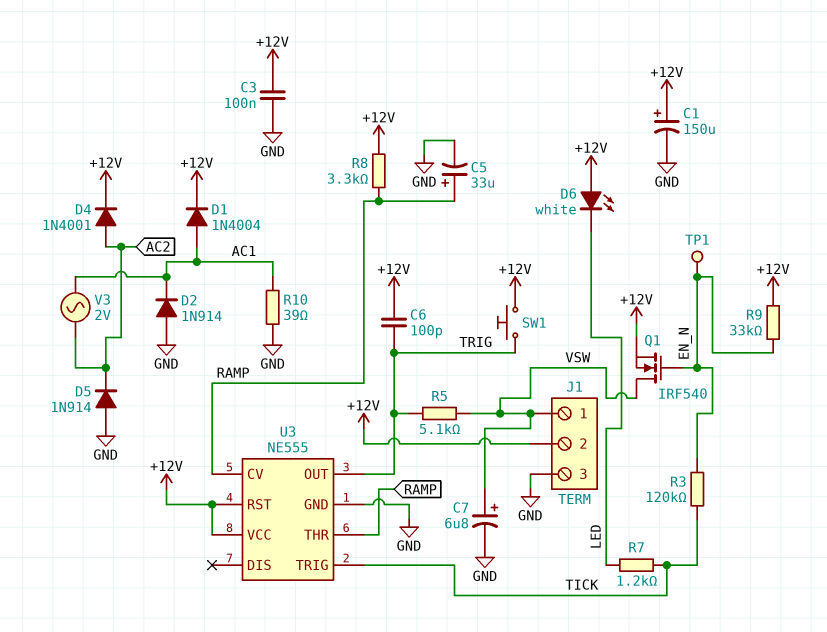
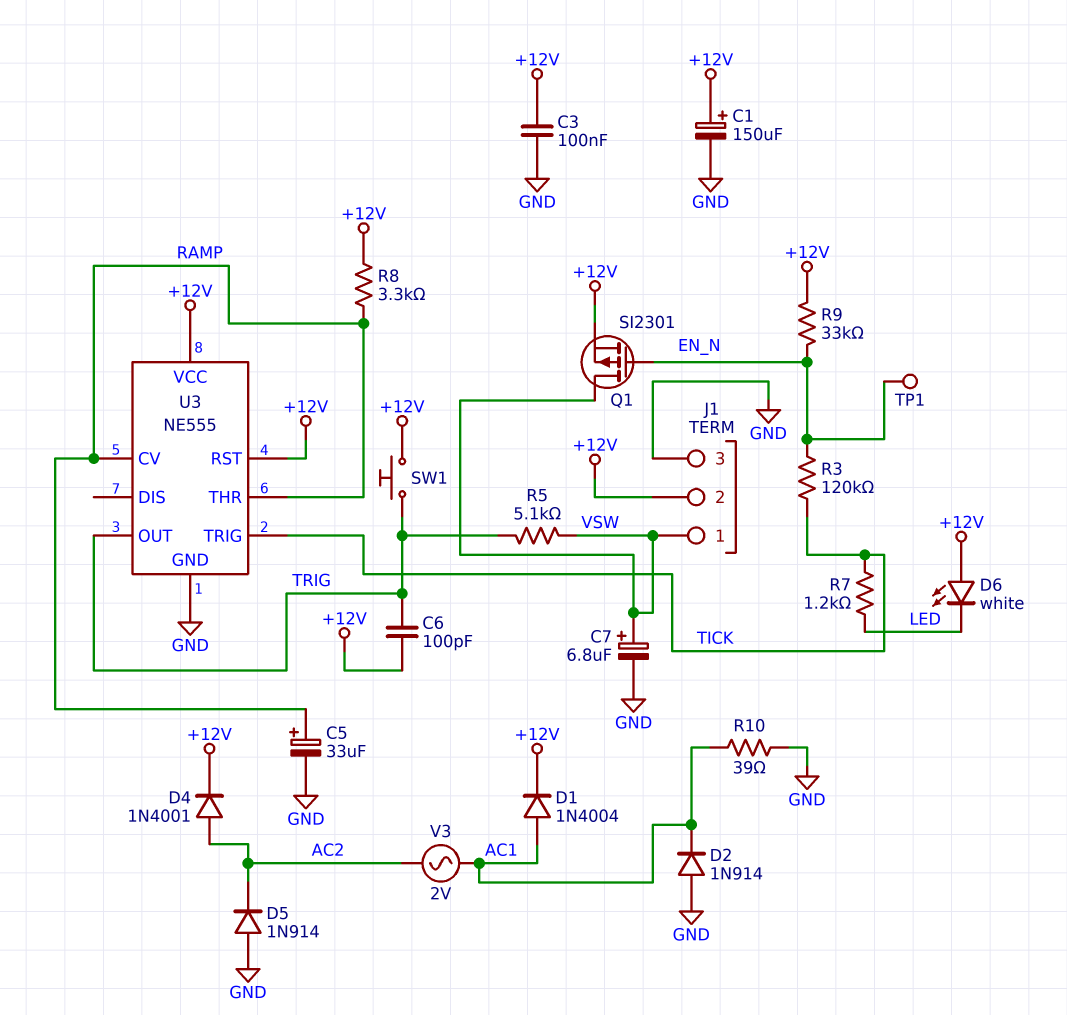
Q1: NMOS IRF540 (G EN_N, D VSW, S +12V) -> PMOS SI2301 (G EN_N, D VSW, S +12V)

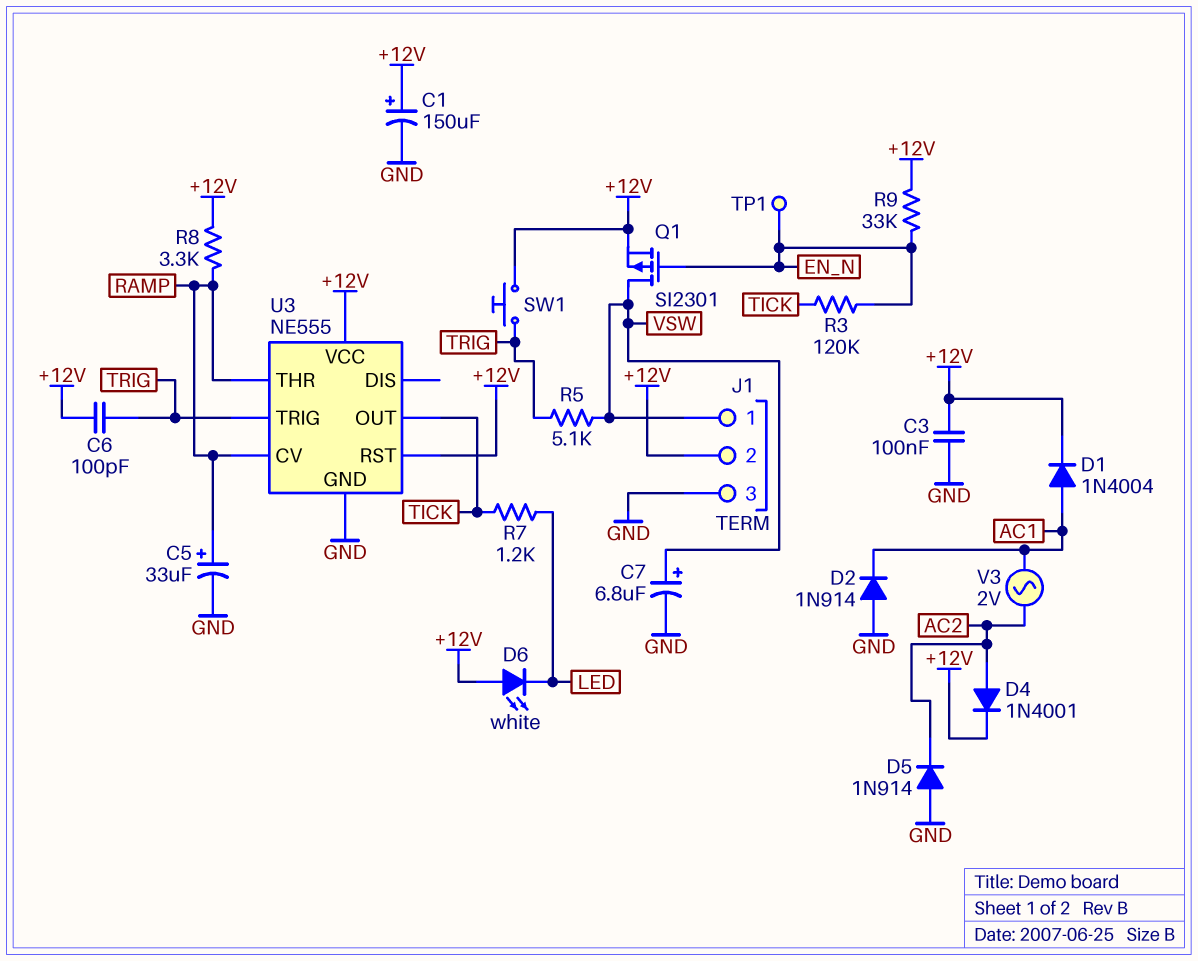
R10: 39 (AC1, GND) -> none
U3 pin OUT: TRIG -> TICK
U3 pin TRIG: TICK -> TRIG

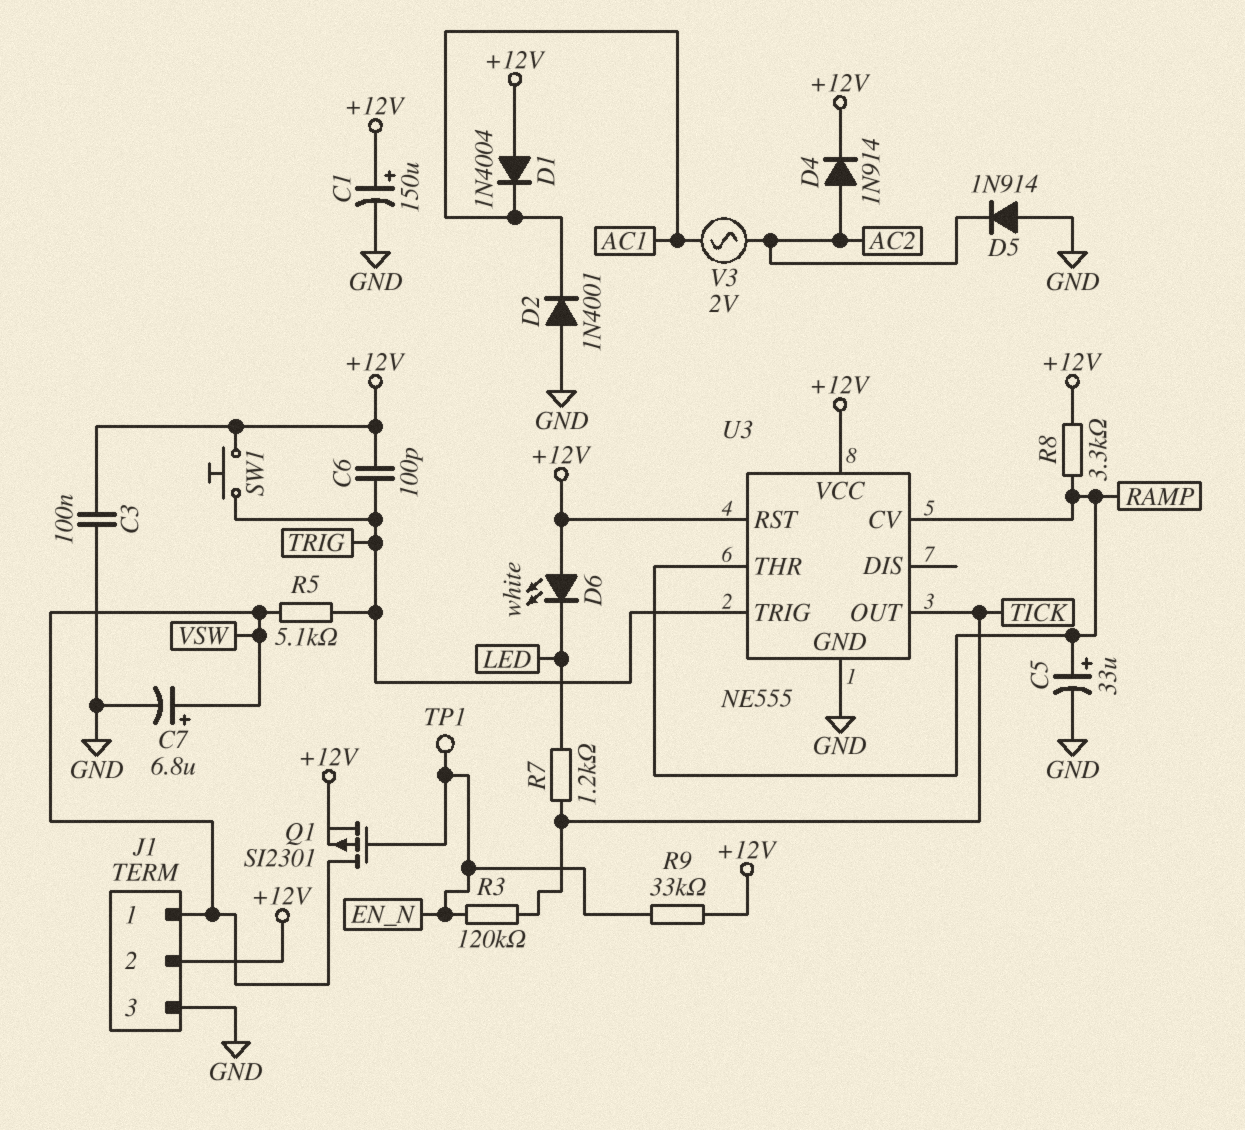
D1: diode 1N4004 (A AC1, K +12V) -> diode 1N4004 (A +12V, K AC1)
D2: diode 1N914 (A GND, K AC1) -> diode 1N4001 (A GND, K AC1)
D4: diode 1N4001 (A AC2, K +12V) -> diode 1N914 (A AC2, K +12V)

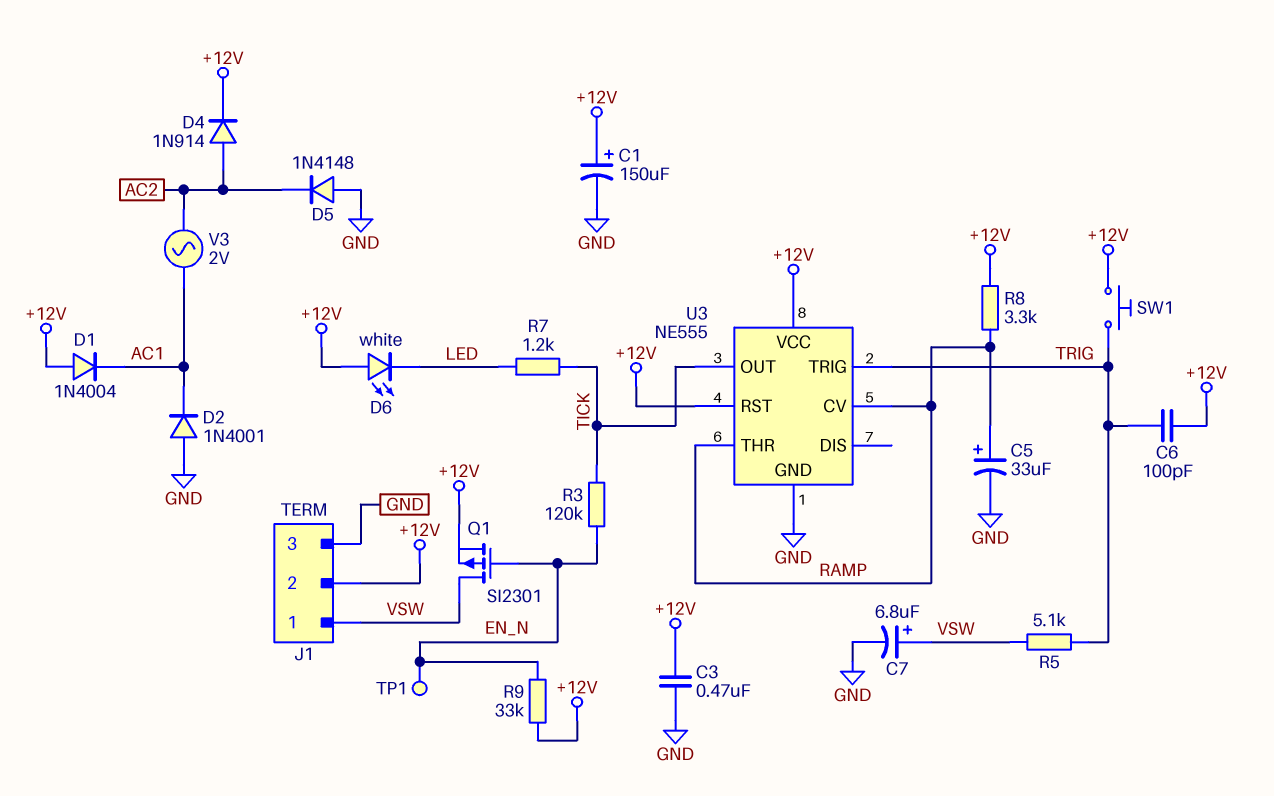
C3: 100nF (+12V, GND) -> 470nF (+12V, GND)
D5: diode 1N914 (A GND, K AC2) -> diode 1N4148 (A GND, K AC2)

